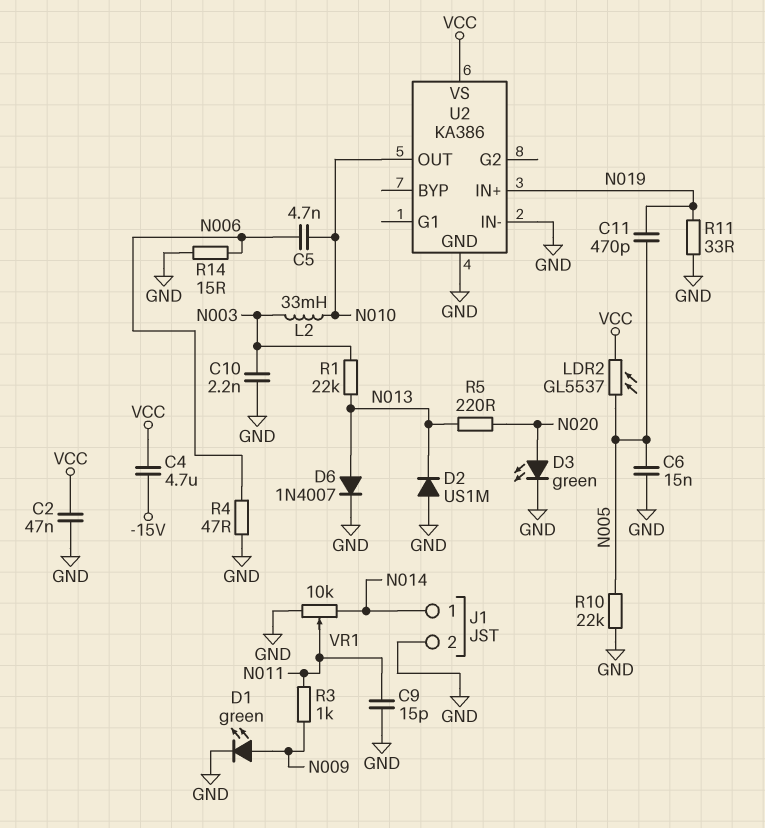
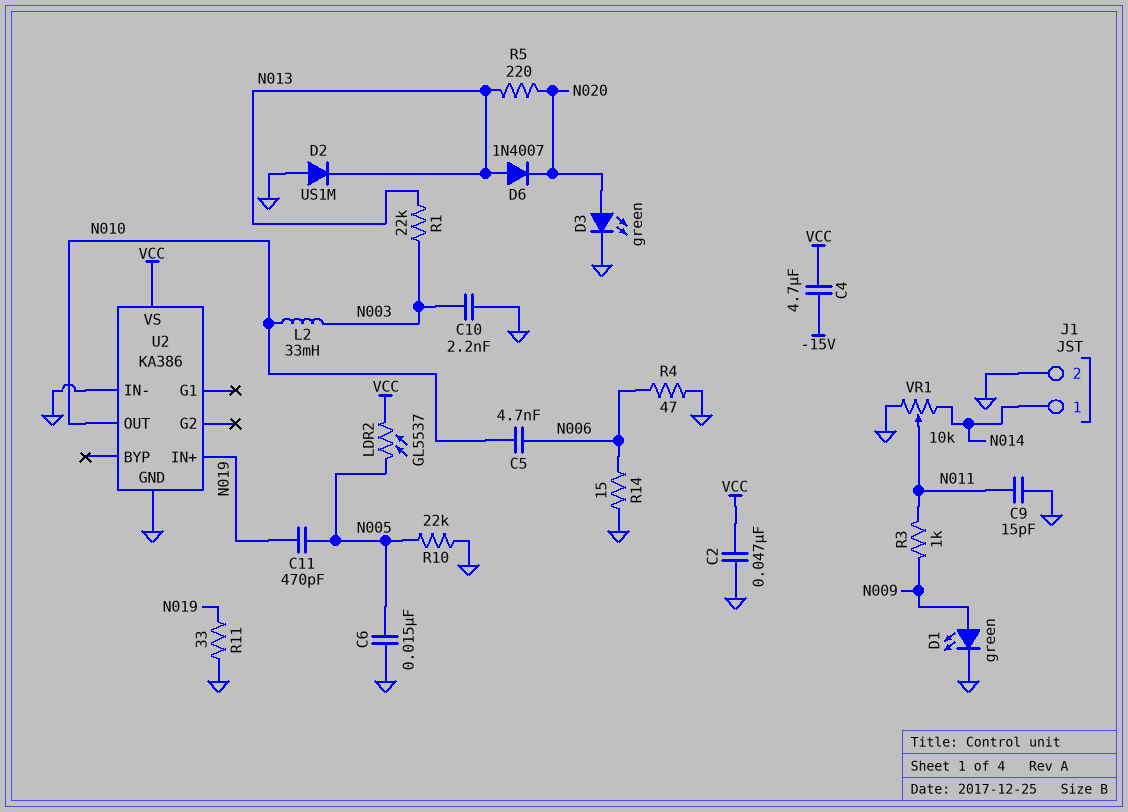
D6: diode 1N4007 (A N013, K GND) -> diode 1N4007 (A N013, K N020)

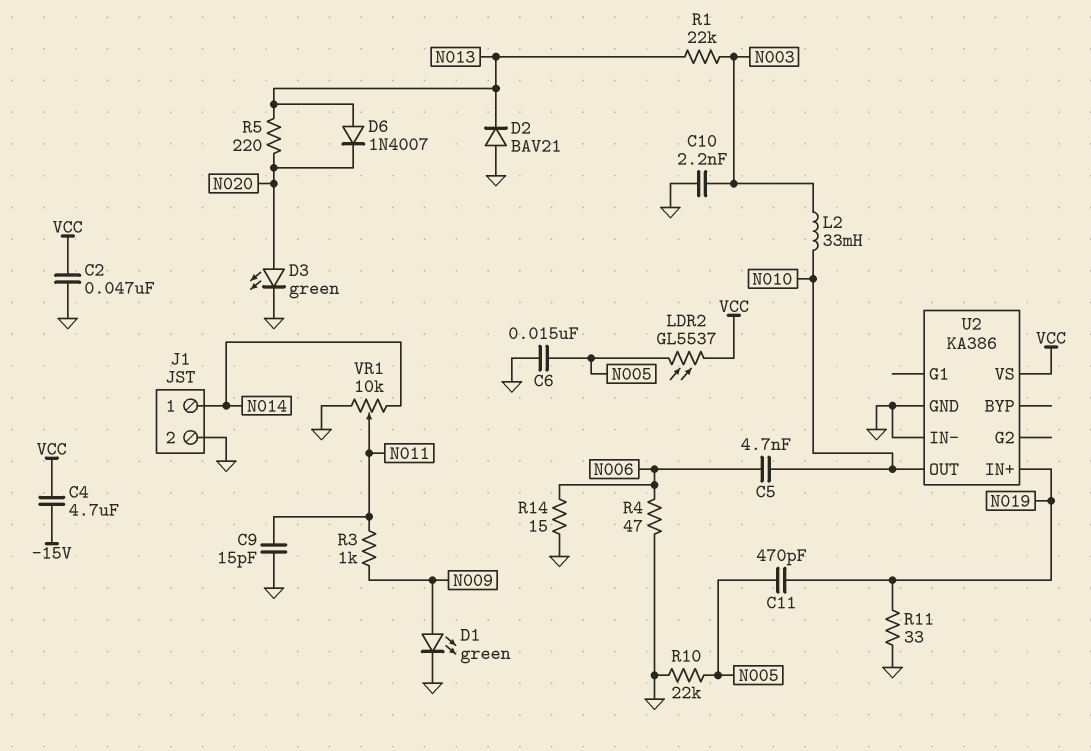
D2: diode US1M (A GND, K N013) -> diode BAV21 (A GND, K N013)

